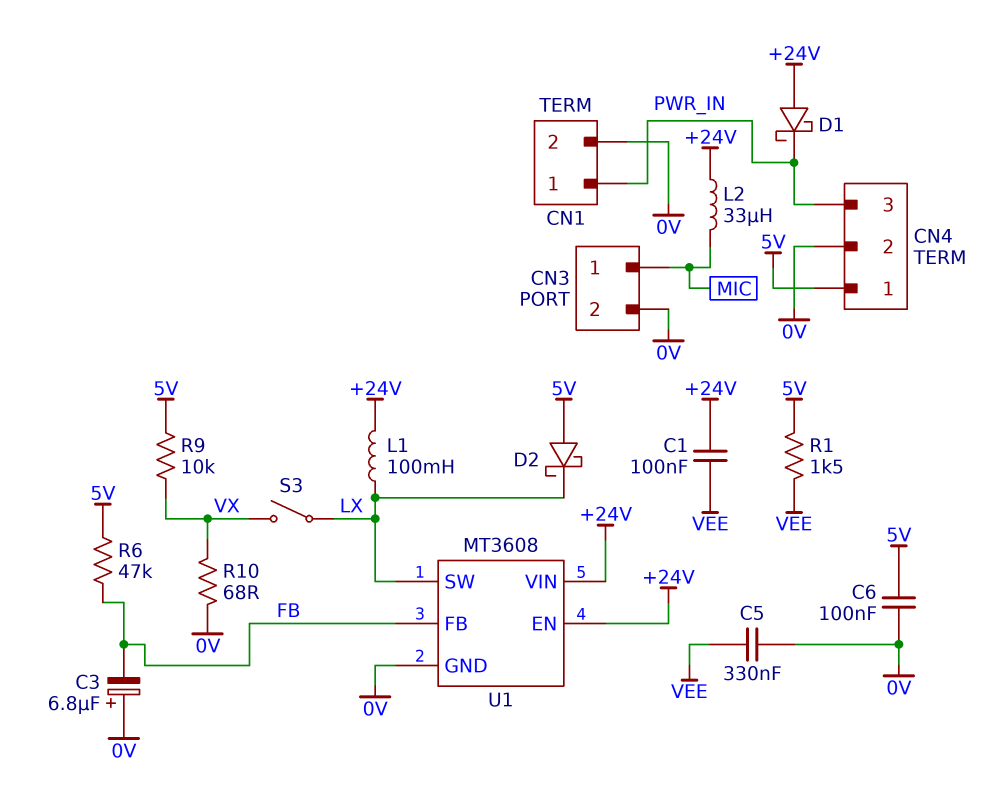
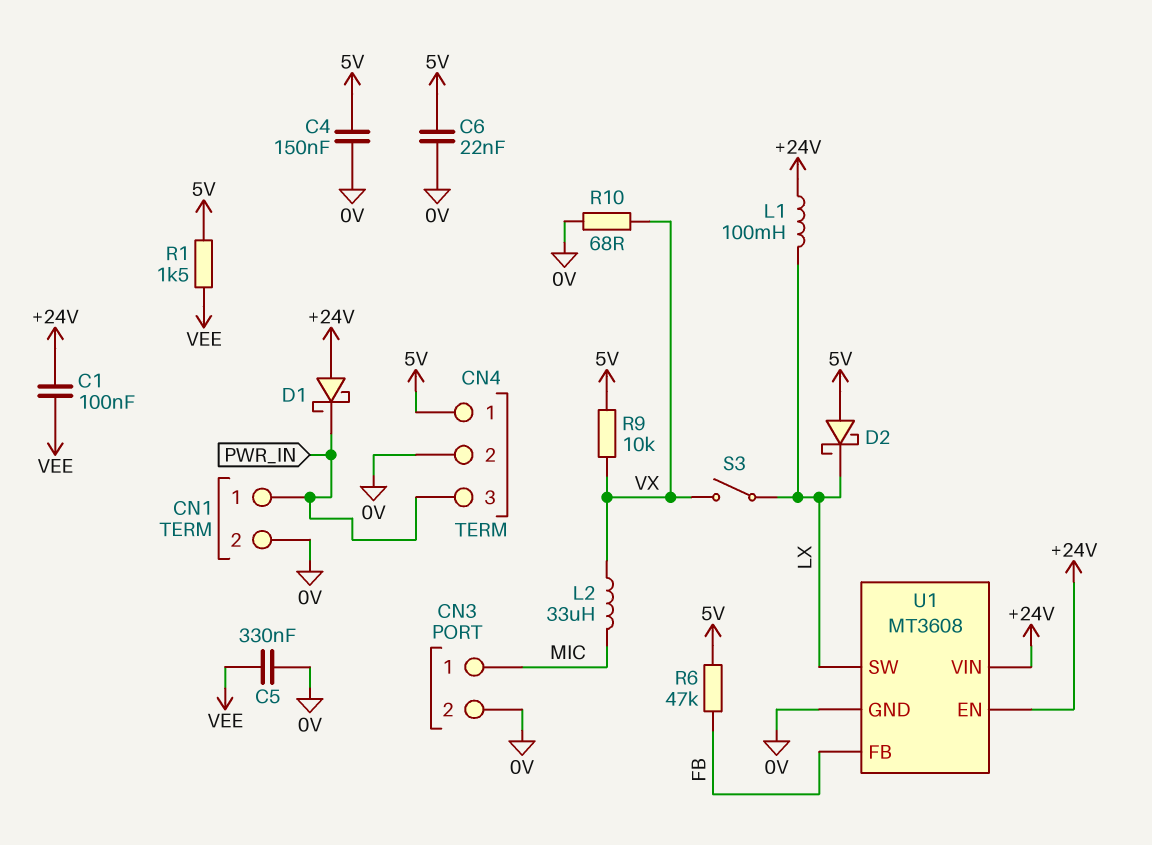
C3: 6.8uF (plus 0V, minus FB) -> none
C4: none -> 150nF (0V, 5V)
C6: 100nF (0V, 5V) -> 22nF (0V, 5V)
L2: 33uH (+24V, MIC) -> 33uH (MIC, VX)

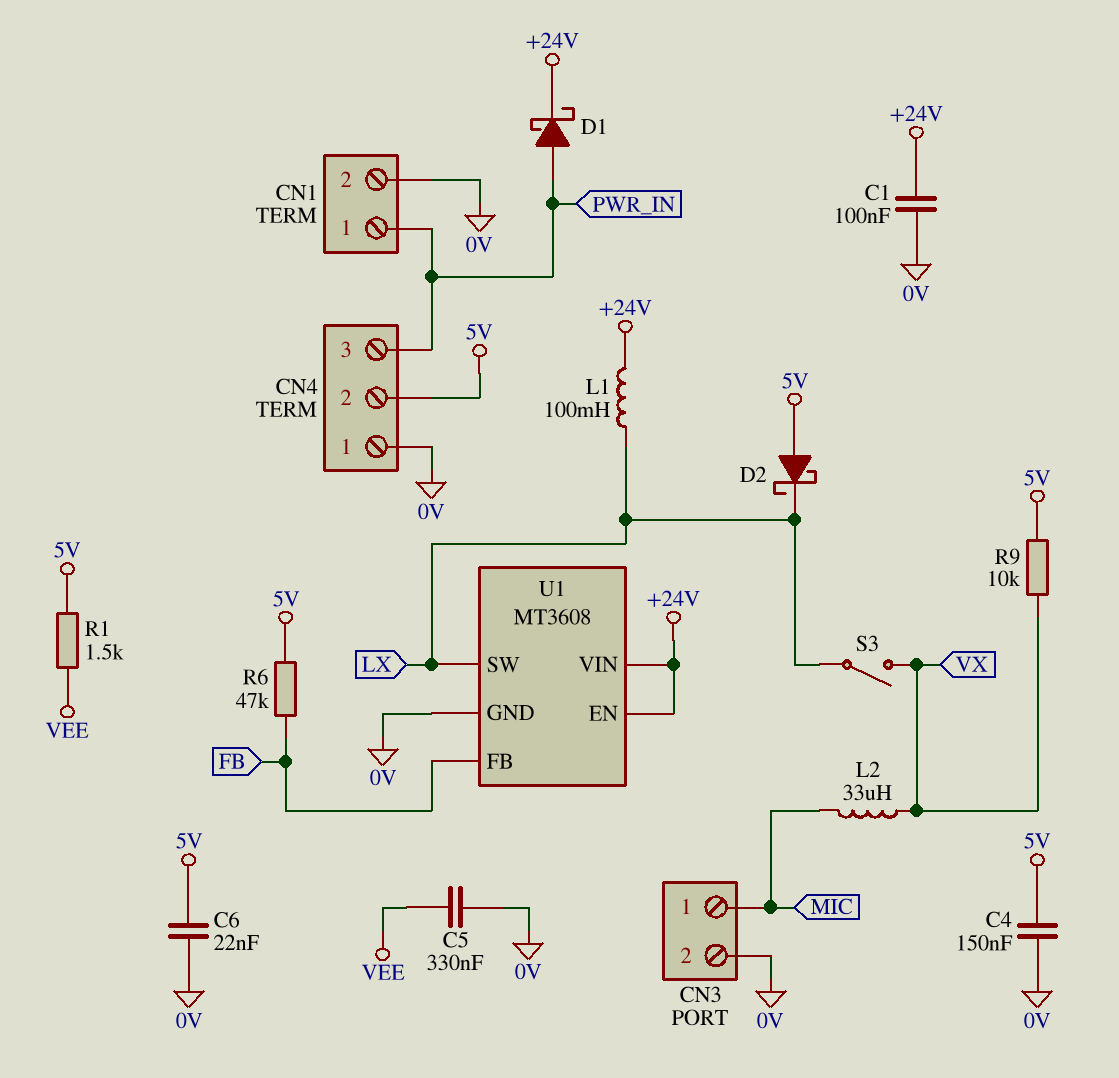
C1: 100nF (+24V, VEE) -> 100nF (+24V, 0V)
CN4 pin 1: 5V -> 0V
CN4 pin 2: 0V -> 5V
D1: schottky (A +24V, K PWR_IN) -> schottky (A PWR_IN, K +24V)
R10: 68 (0V, VX) -> none

